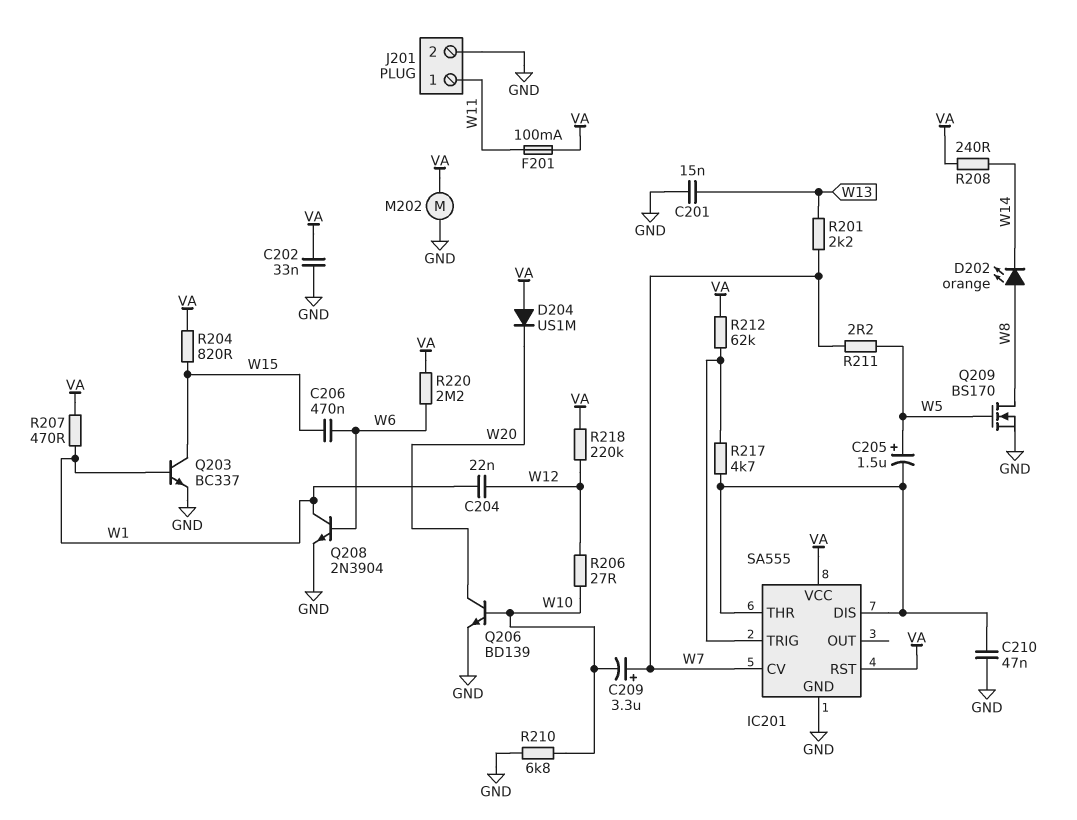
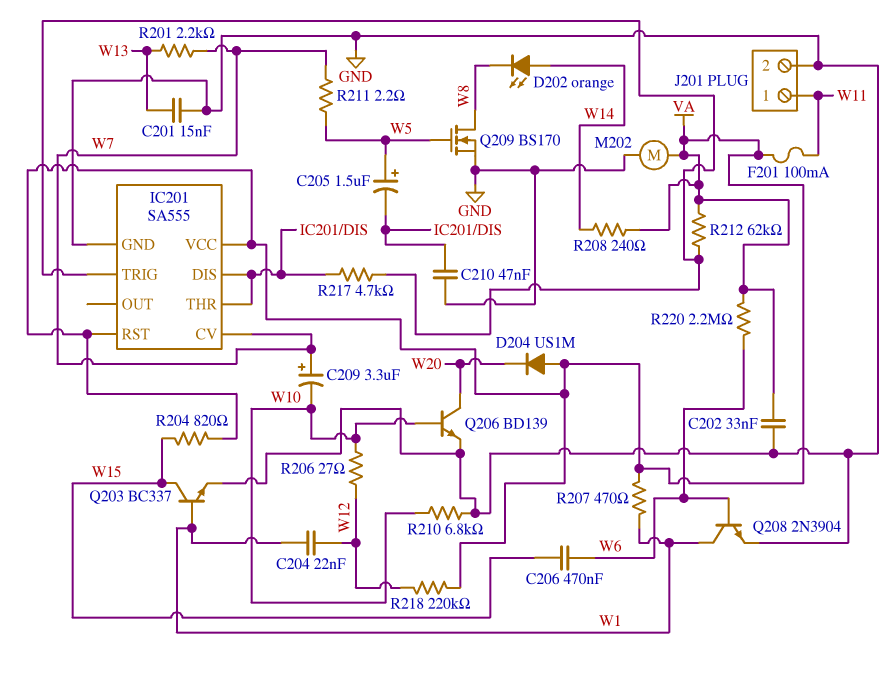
D202: LED orange (A W8, K W14) -> LED orange (A W14, K W8)

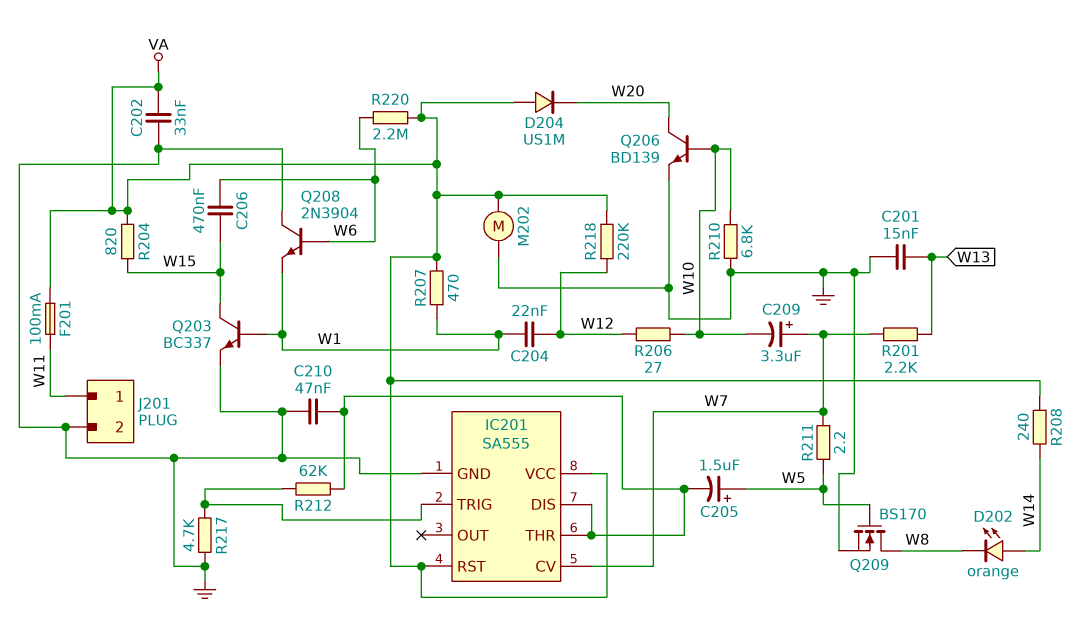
Q208: NPN 2N3904 (B W6, C W1, E GND) -> NPN 2N3904 (B W6, C GND, E W1)
R212: 62k (IC201/TRIG, VA) -> 62k (IC201/DIS, IC201/TRIG)
R217: 4.7k (IC201/DIS, IC201/TRIG) -> 4.7k (GND, IC201/TRIG)

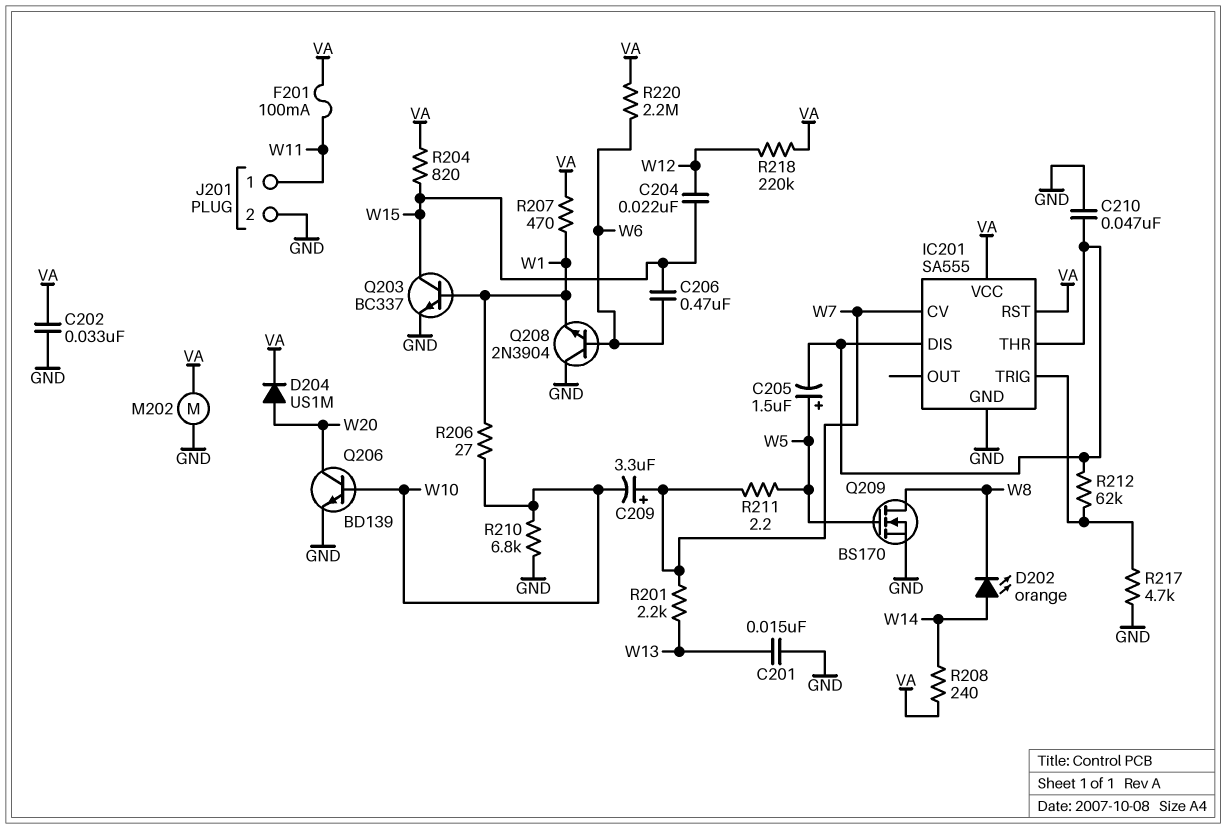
C204: 22nF (W1, W12) -> 22nF (W12, W15)
D204: diode US1M (A VA, K W20) -> diode US1M (A W20, K VA)
R206: 27 (W10, W12) -> 27 (W1, W10)

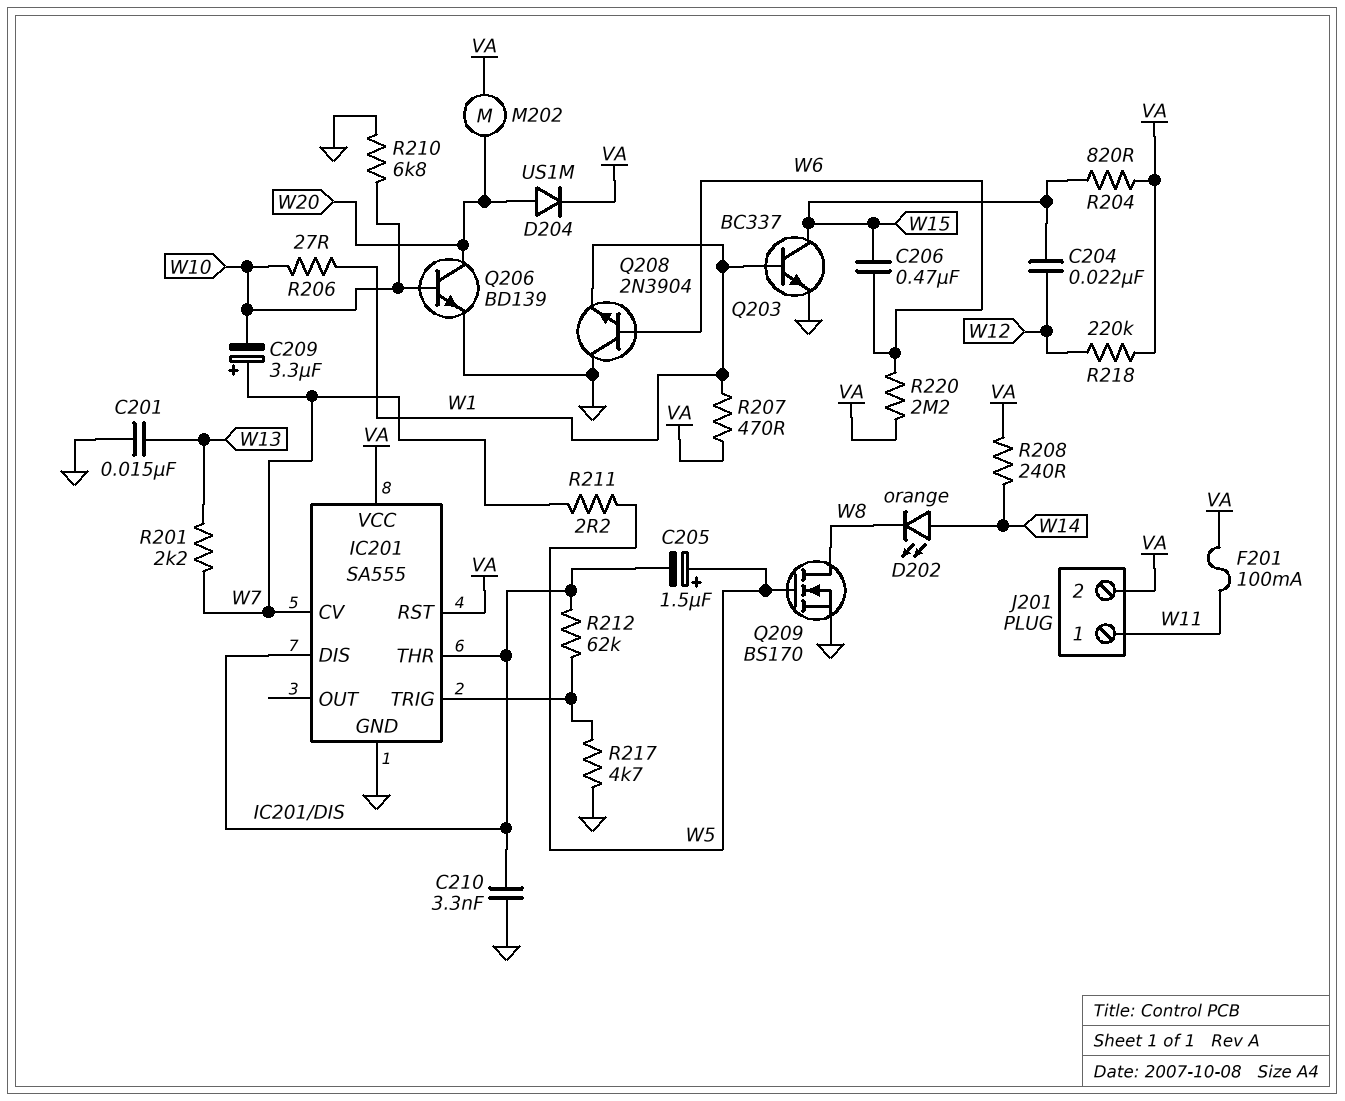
C202: 33nF (GND, VA) -> none
C210: 47nF (GND, IC201/DIS) -> 3.3nF (GND, IC201/DIS)
J201 pin 2: GND -> VA
M202: motor (GND, VA) -> motor (VA, W20)

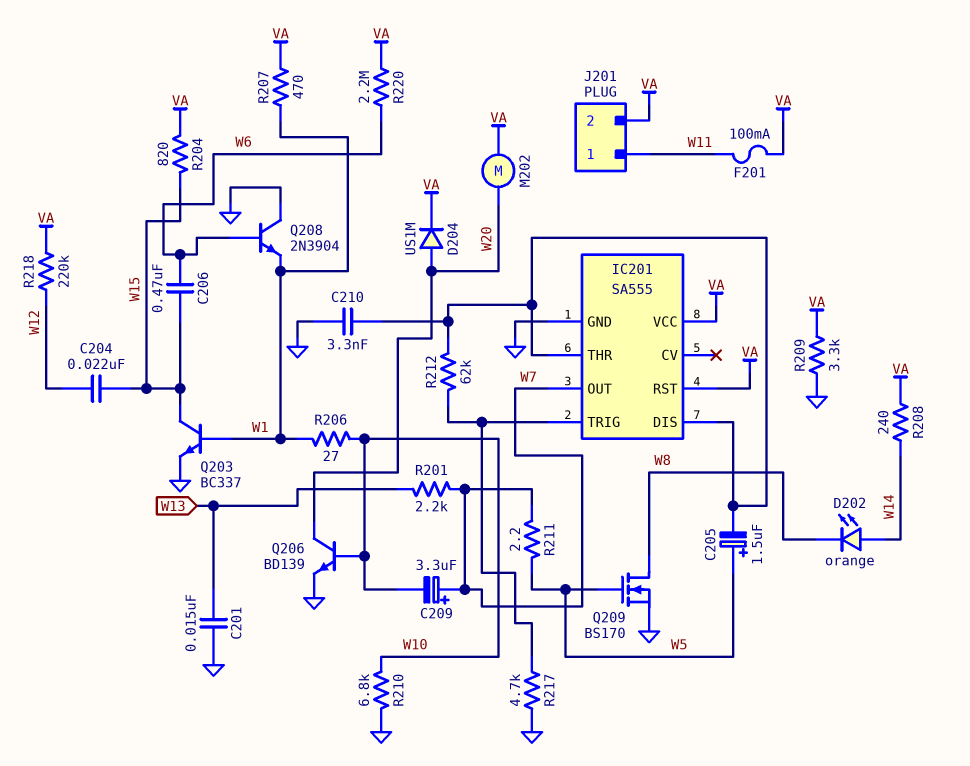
IC201 pin CV: W7 -> none
IC201 pin OUT: none -> W7
R209: none -> 3.3k (GND, VA)

